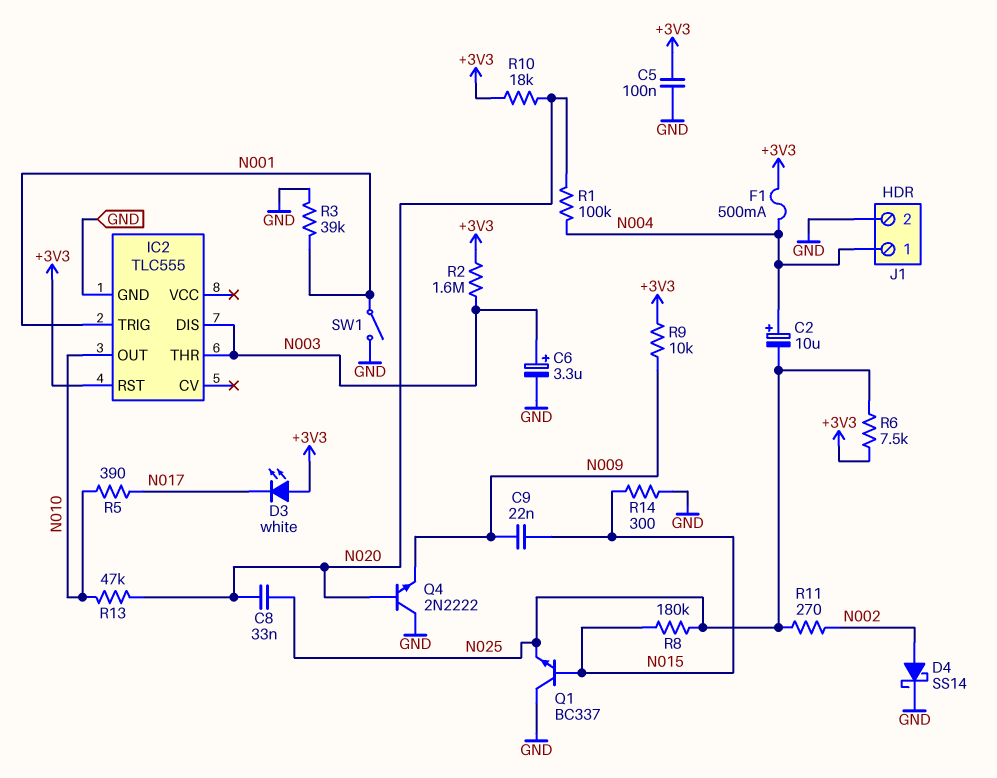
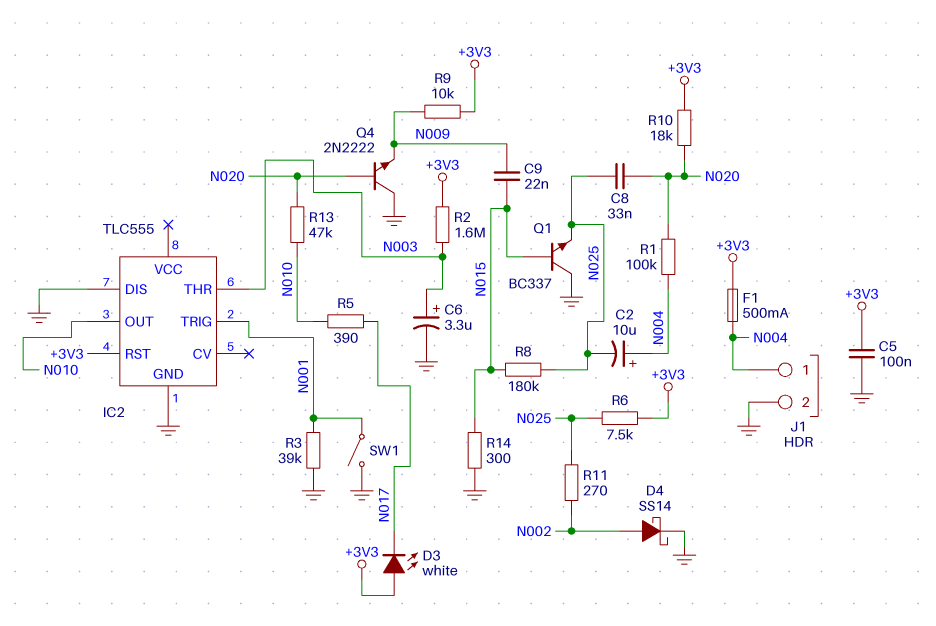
IC2 pin DIS: N003 -> GND

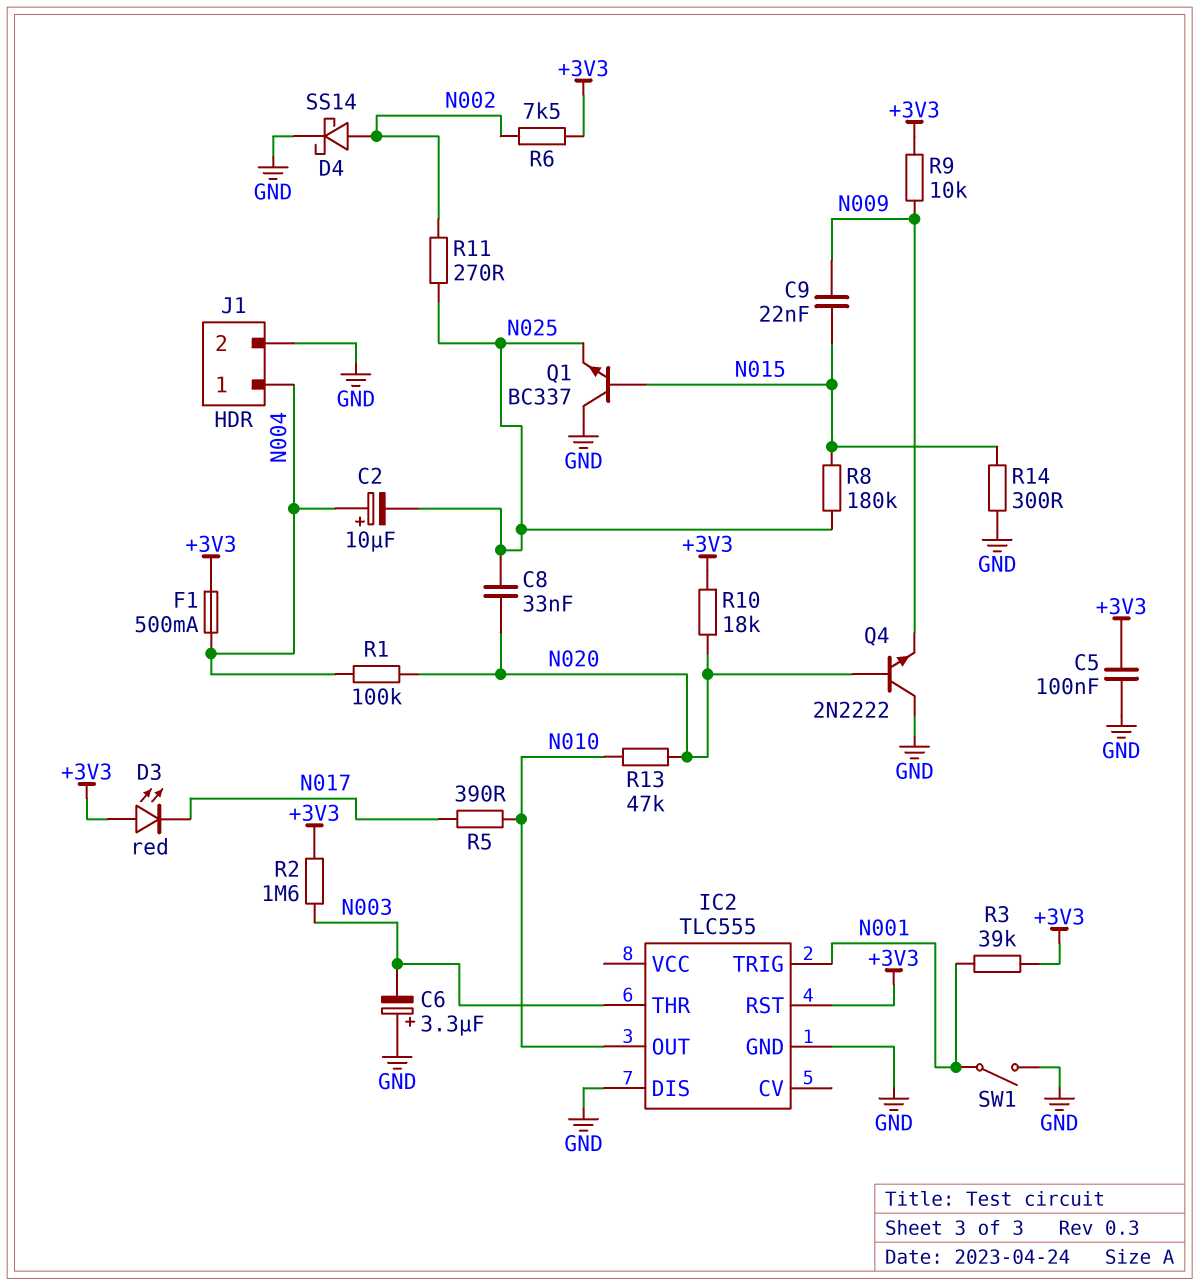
C6: 3.3uF (plus N003, minus GND) -> 3.3uF (plus GND, minus N003)
D3: LED white (A +3V3, K N017) -> LED red (A +3V3, K N017)
R3: 39k (GND, N001) -> 39k (+3V3, N001)
R6: 7.5k (+3V3, N025) -> 7.5k (+3V3, N002)

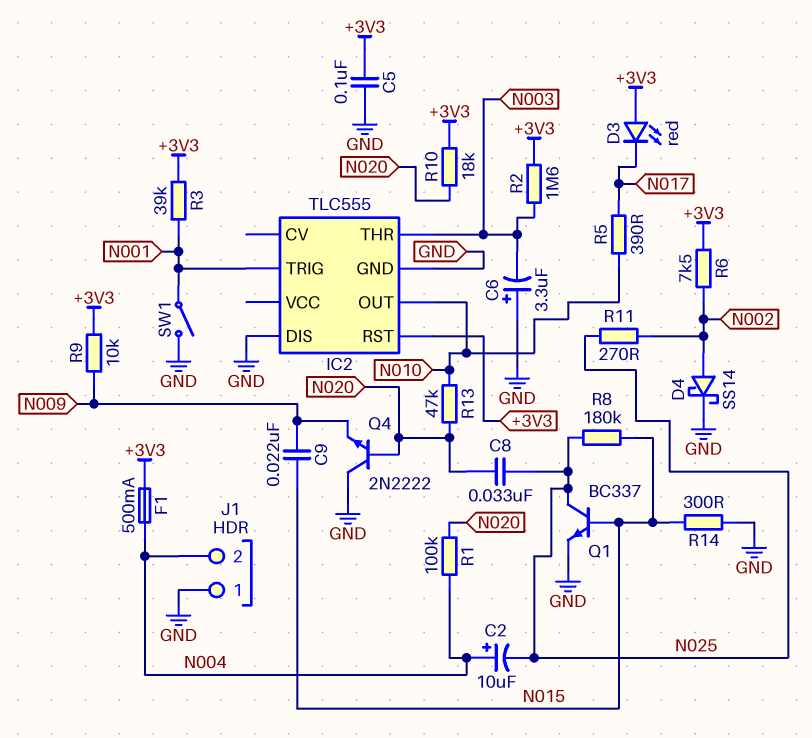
J1 pin 1: N004 -> GND
J1 pin 2: GND -> N004
Q1: NPN BC337 (B N015, C GND, E N025) -> NPN BC337 (B N015, C N025, E GND)

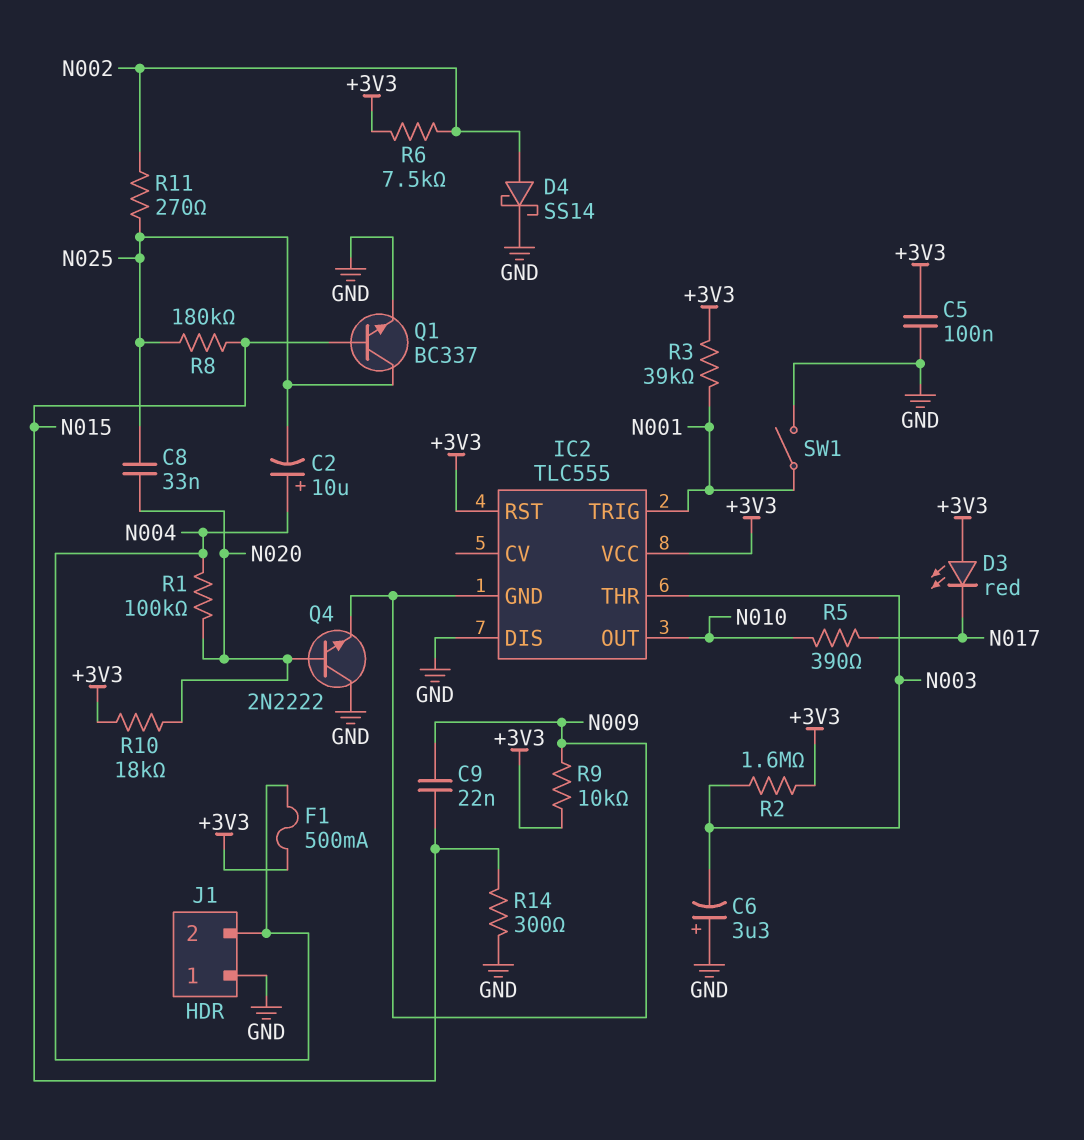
IC2 pin GND: GND -> N009
IC2 pin VCC: none -> +3V3
R13: 47k (N010, N020) -> none

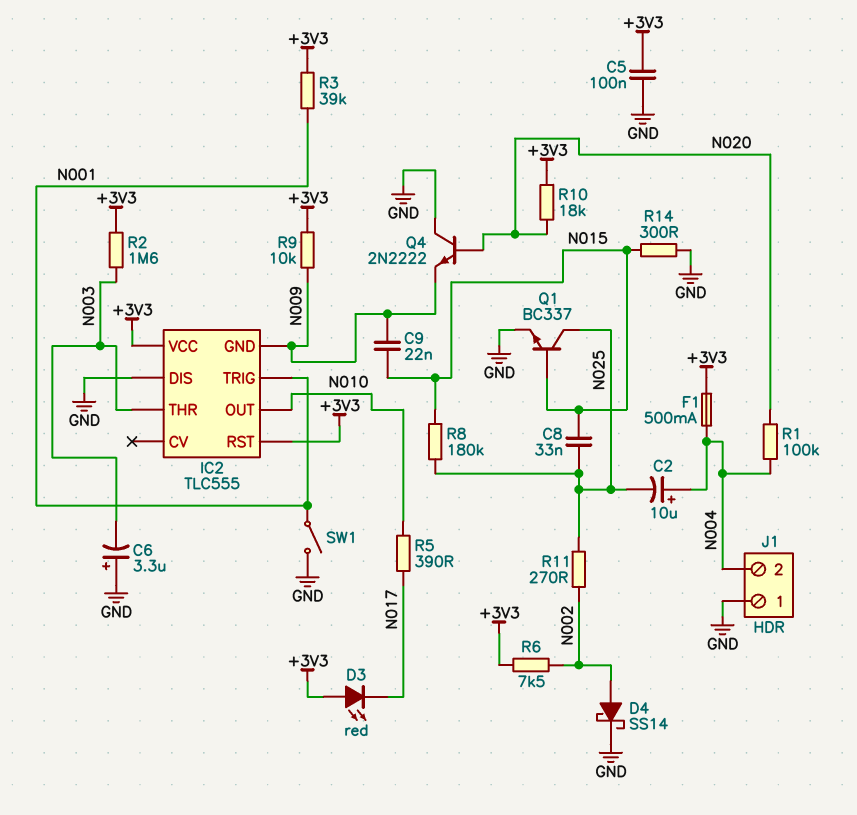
C8: 33nF (N020, N025) -> 33nF (N015, N025)

